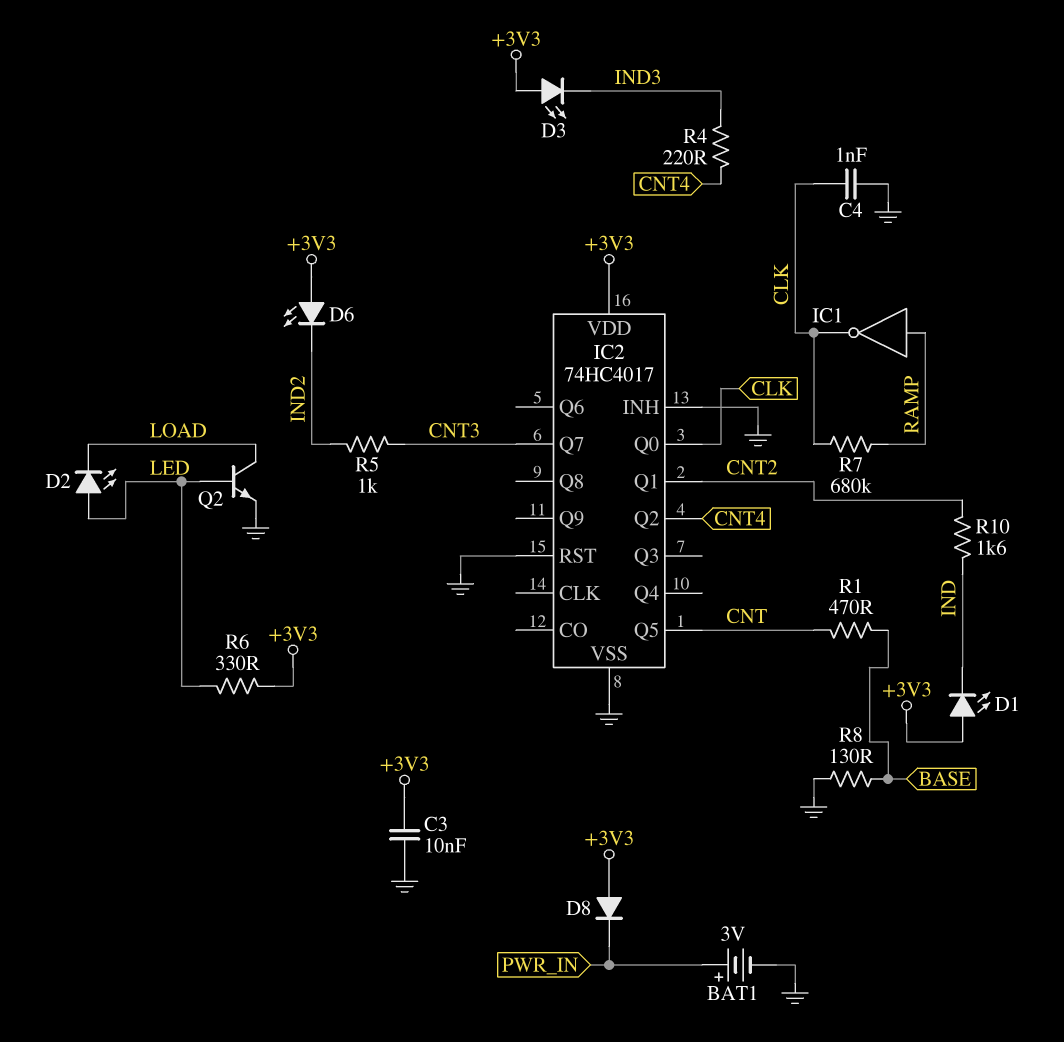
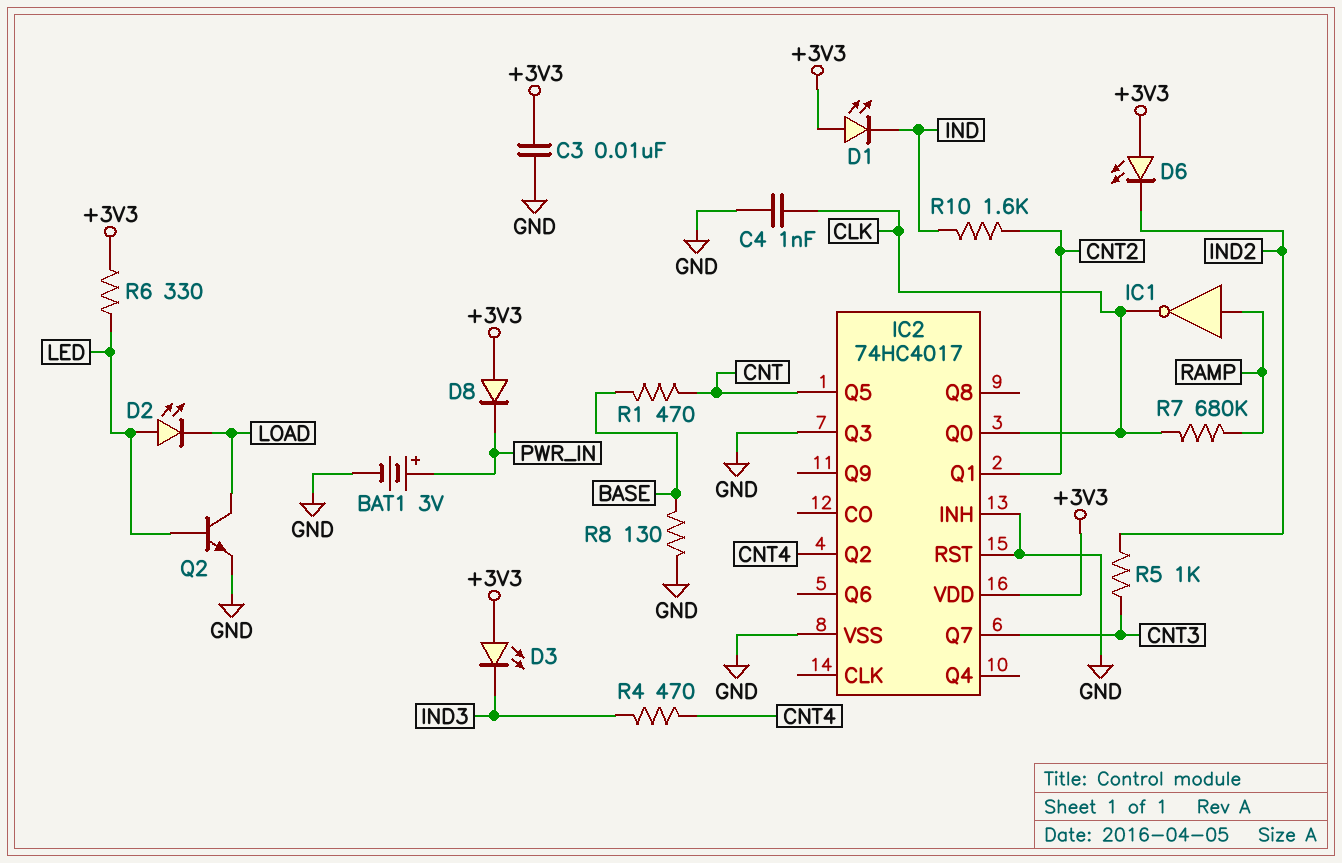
IC2 pin Q3: none -> GND
R4: 220 (CNT4, IND3) -> 470 (CNT4, IND3)

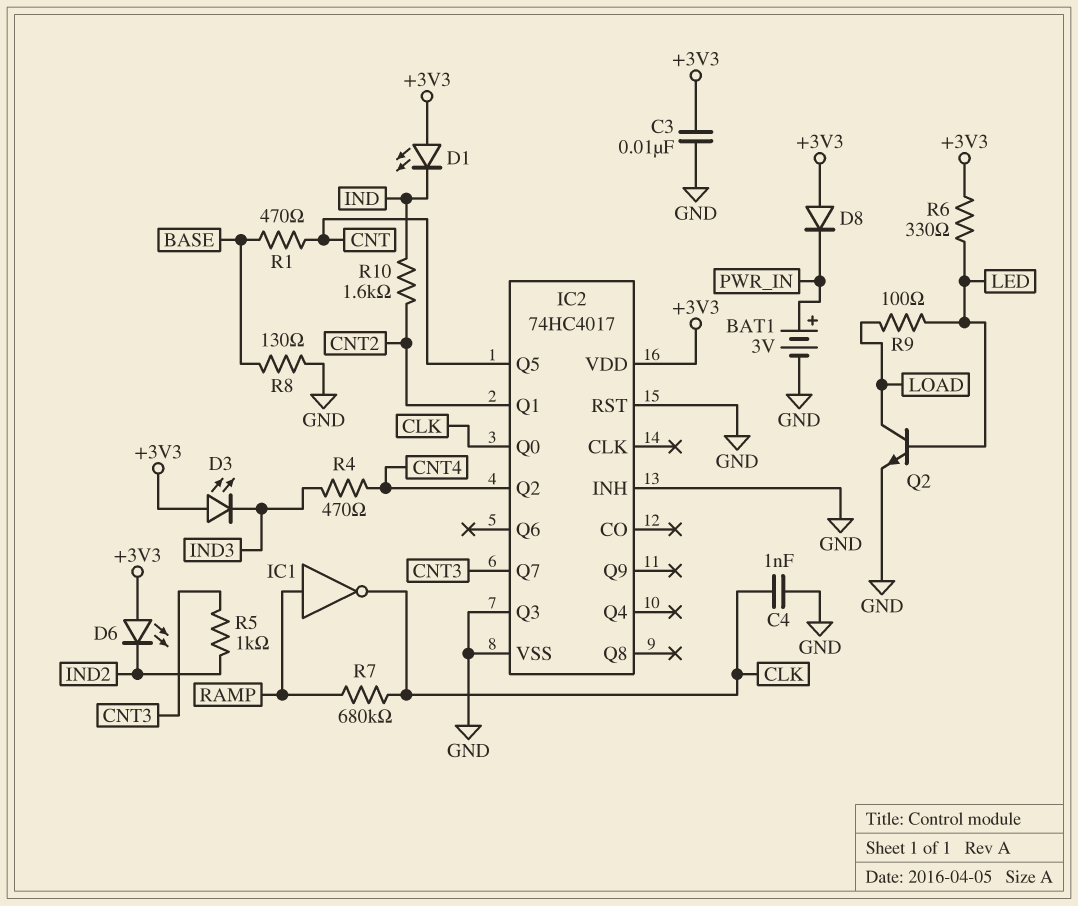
D2: LED (A LED, K LOAD) -> none
R9: none -> 100 (LED, LOAD)

